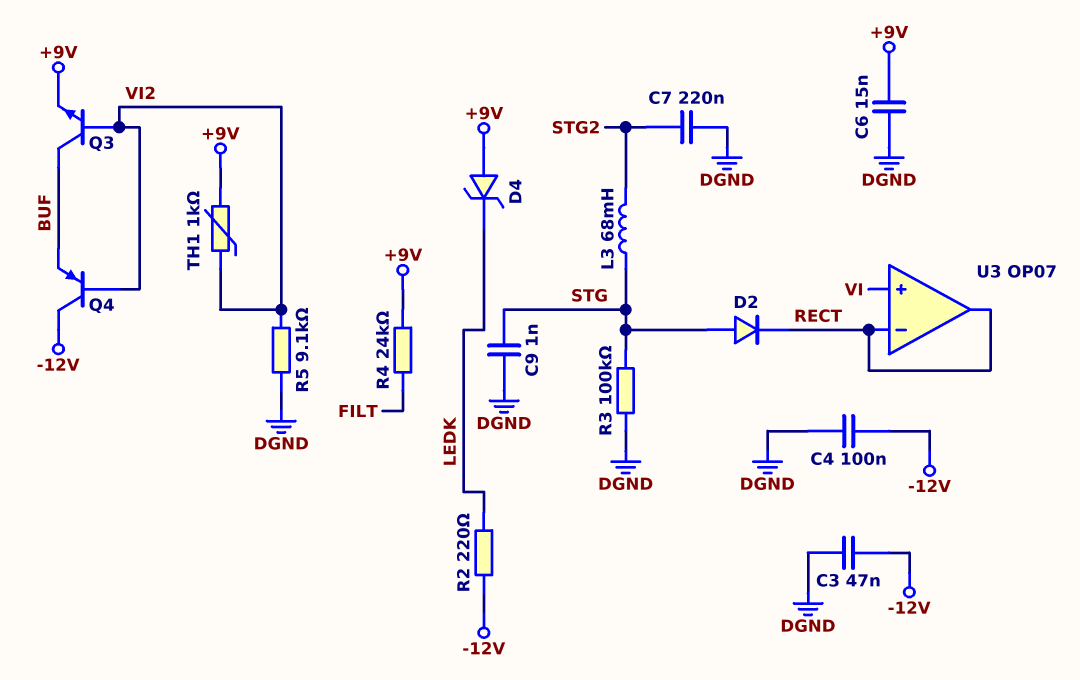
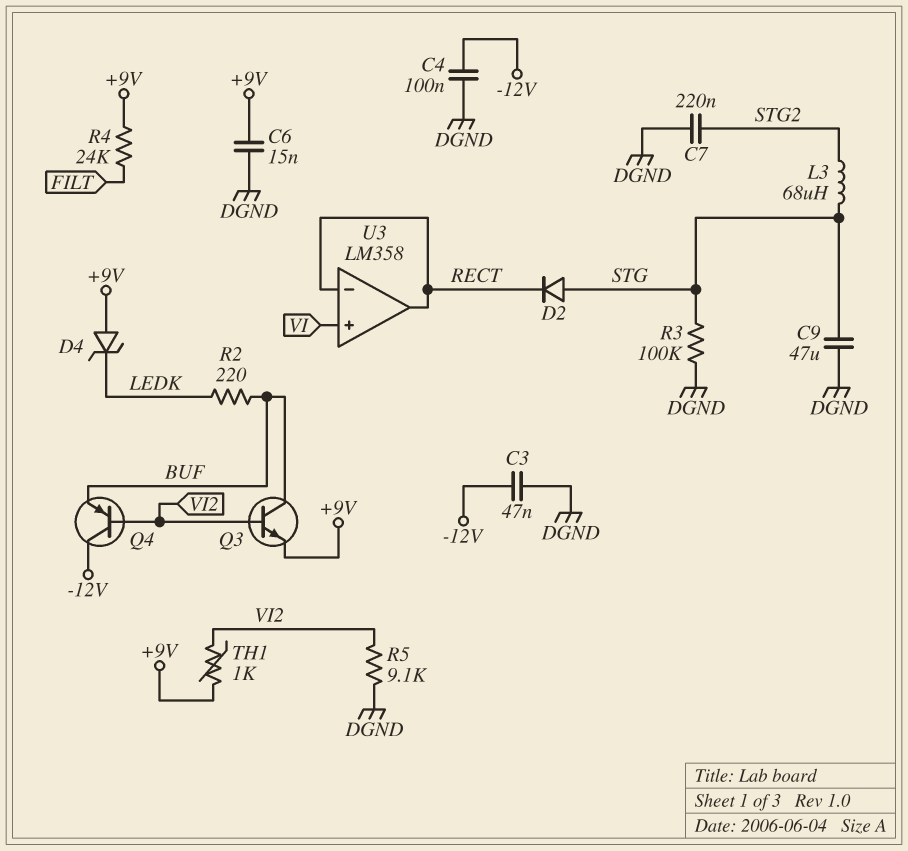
C9: 1nF (DGND, STG) -> 47uF (DGND, STG)
L3: 68mH (STG, STG2) -> 68uH (STG, STG2)
R2: 220 (-12V, LEDK) -> 220 (BUF, LEDK)
U3: OP07 -> LM358

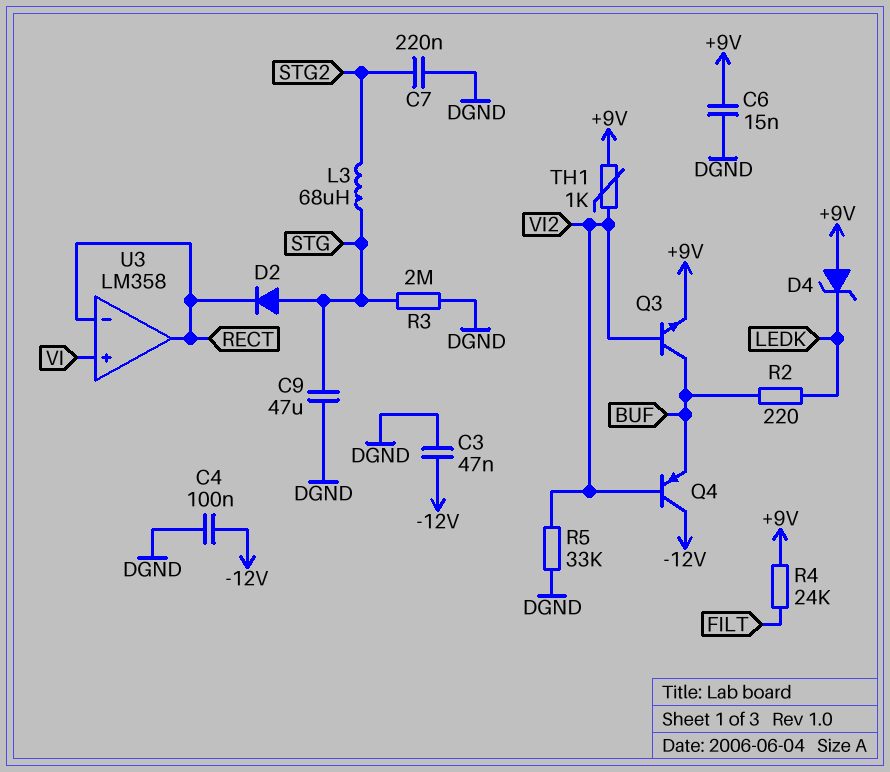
R3: 100k (DGND, STG) -> 2M (DGND, STG)
R5: 9.1k (DGND, VI2) -> 33k (DGND, VI2)

